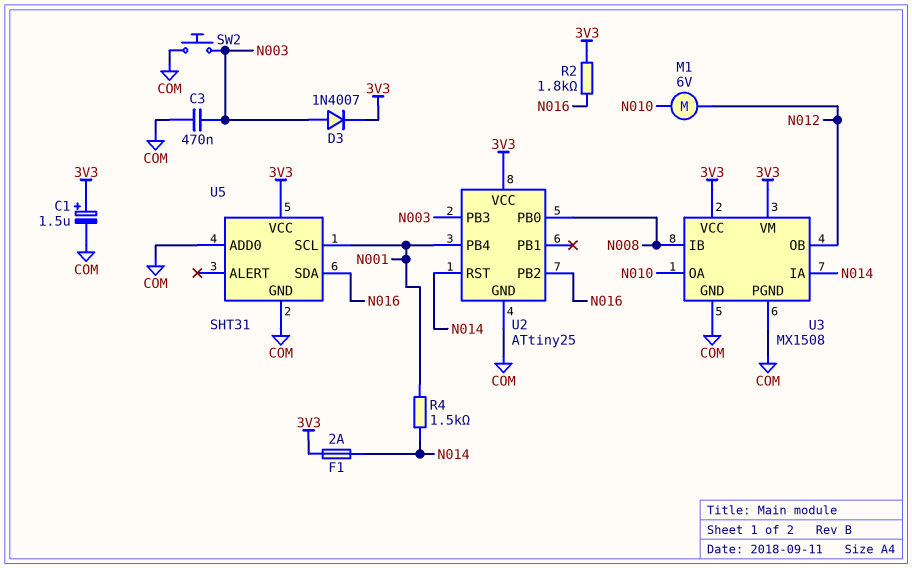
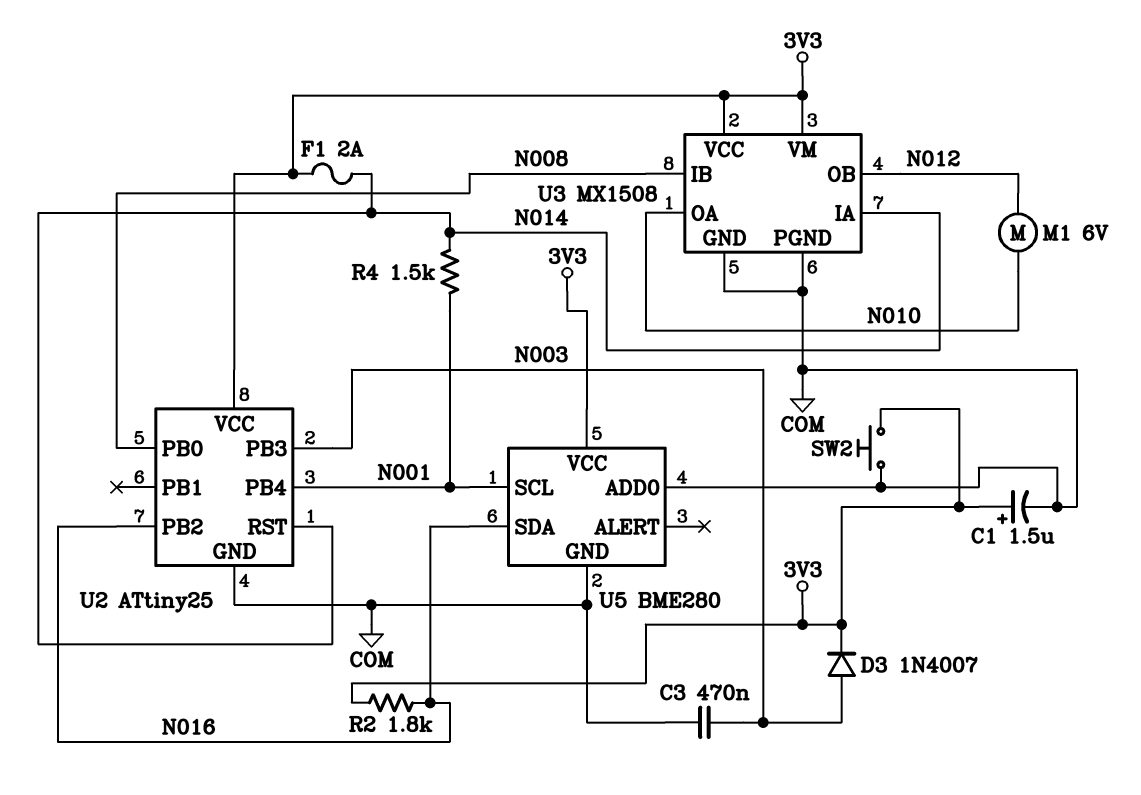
SW2: button (COM, N003) -> button (3V3, COM)
U5: SHT31 -> BME280

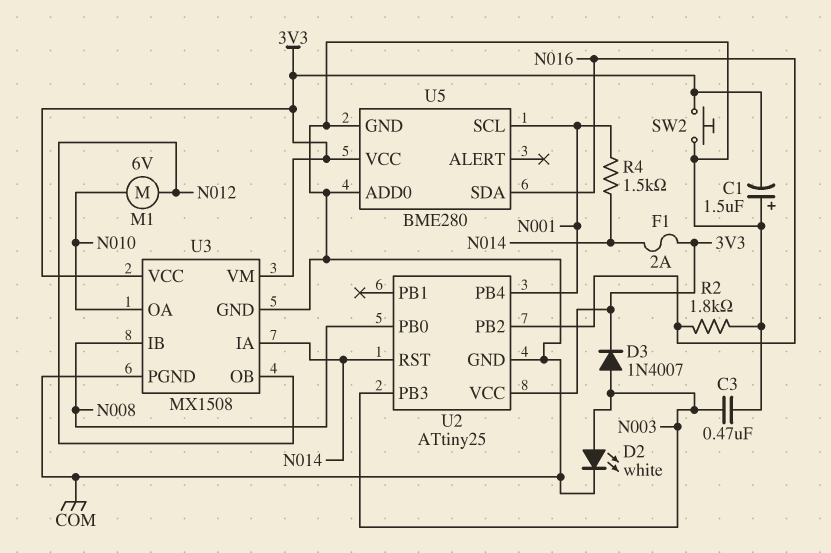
C1: 1.5uF (plus 3V3, minus COM) -> 1.5uF (plus COM, minus 3V3)
D2: none -> LED white (A N003, K COM)
R2: 1.8k (3V3, N016) -> 1.8k (COM, N016)

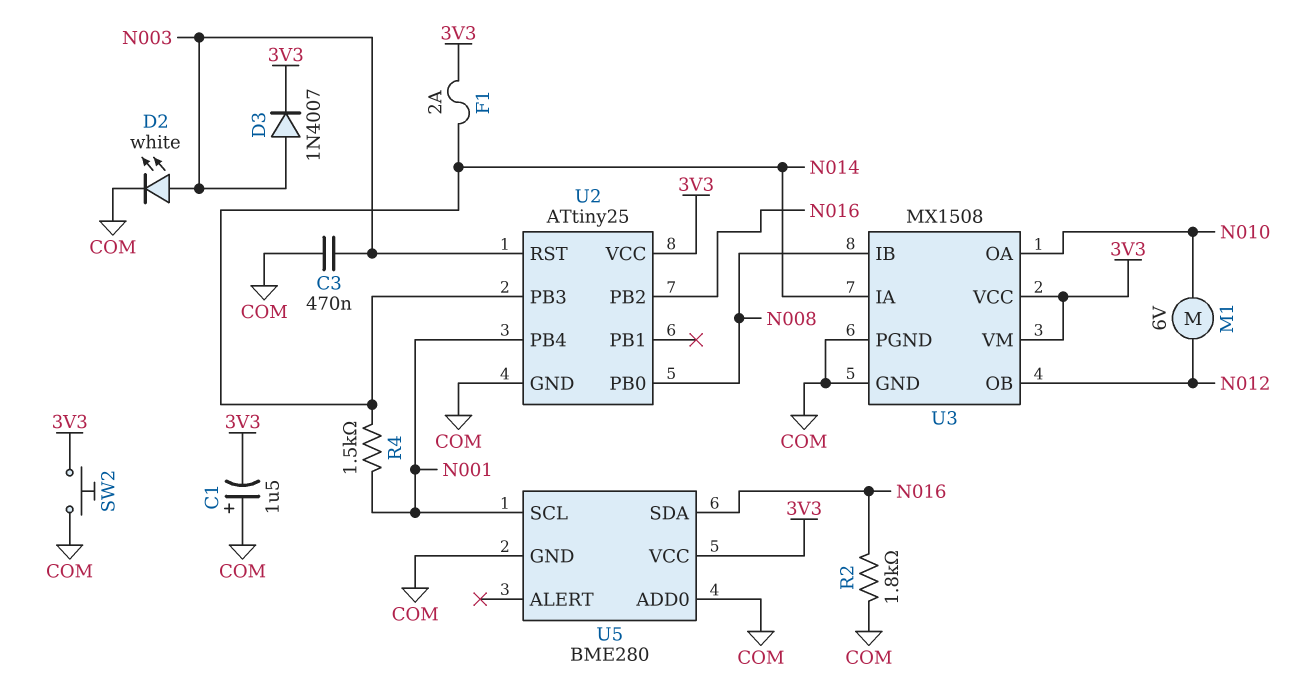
U2 pin PB3: N003 -> N014
U2 pin RST: N014 -> N003

